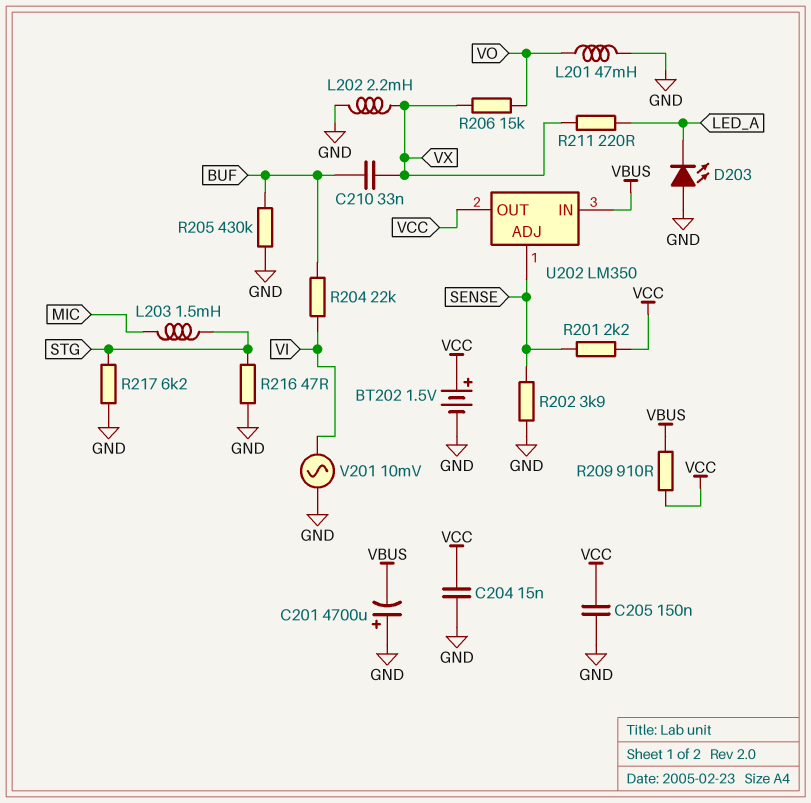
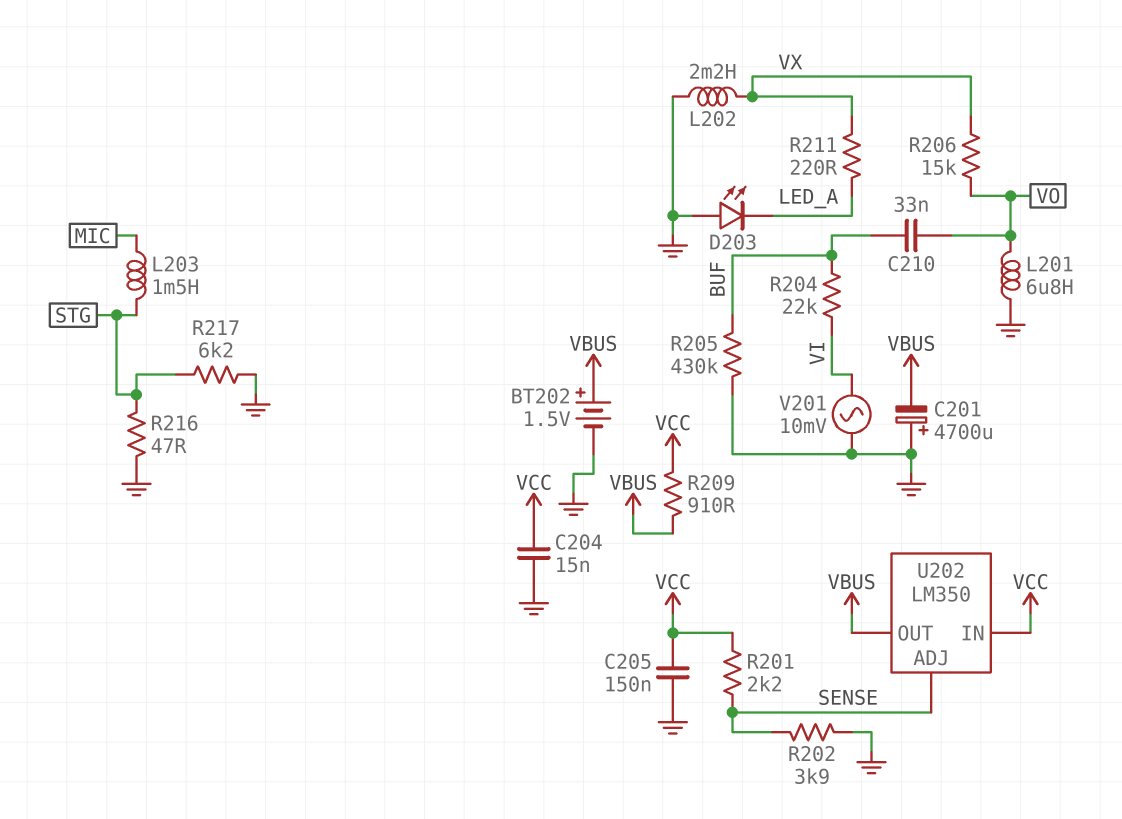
BT202: 1.5V (plus VCC, minus GND) -> 1.5V (plus VBUS, minus GND)
C210: 33nF (BUF, VX) -> 33nF (BUF, VO)
L201: 47mH (GND, VO) -> 6.8uH (GND, VO)
U202 pin IN: VBUS -> VCC
U202 pin OUT: VCC -> VBUS

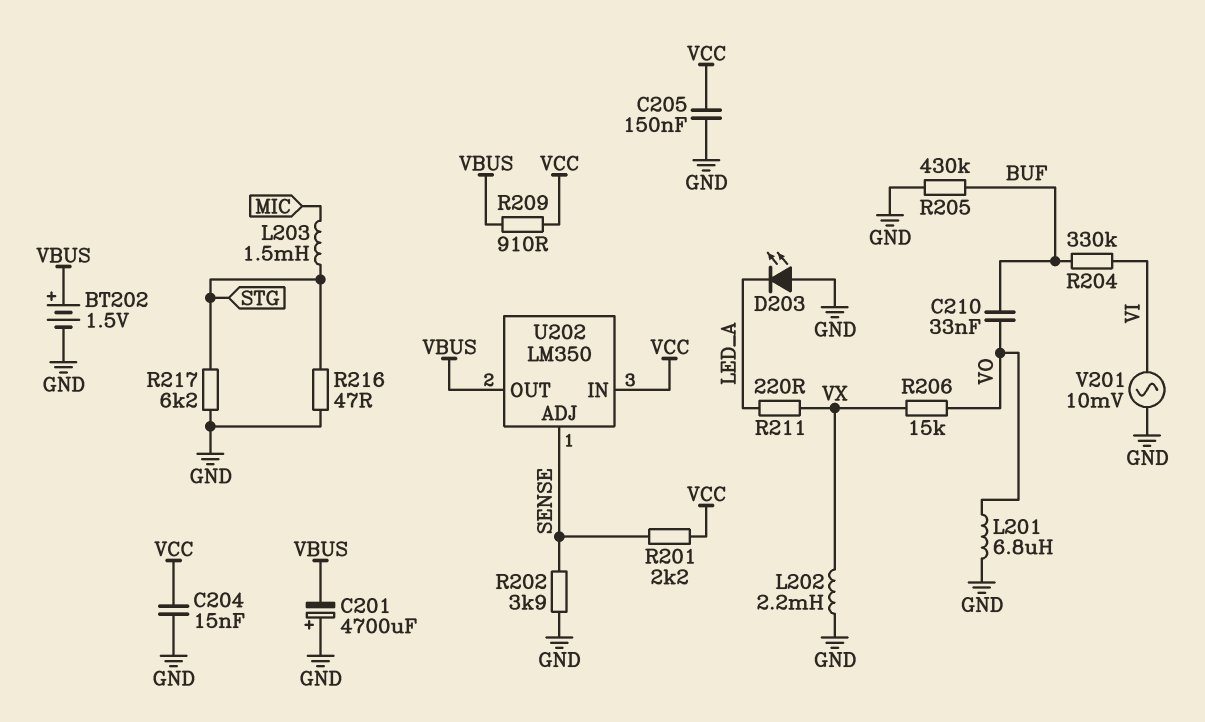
R204: 22k (BUF, VI) -> 330k (BUF, VI)

